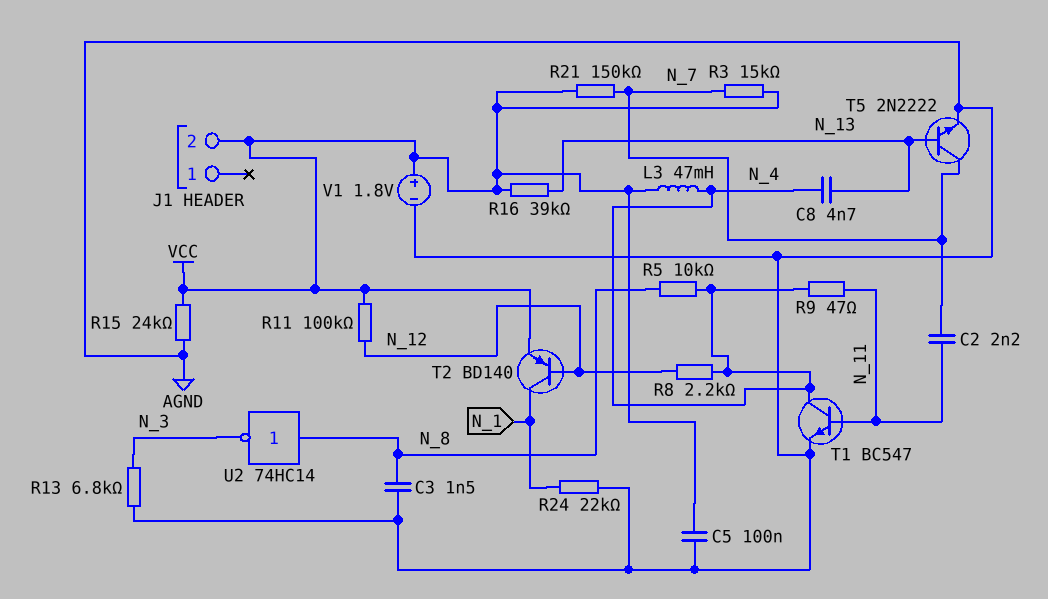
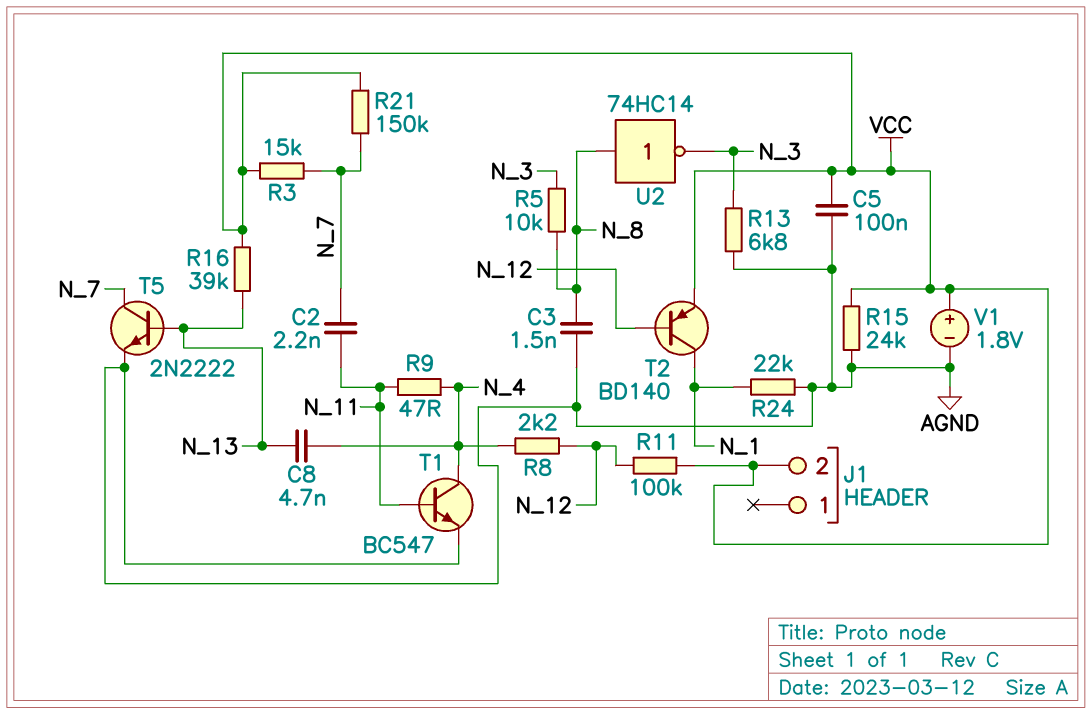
L3: 47mH (N_4, VCC) -> none
R5: 10k (N_4, N_8) -> 10k (N_3, N_8)

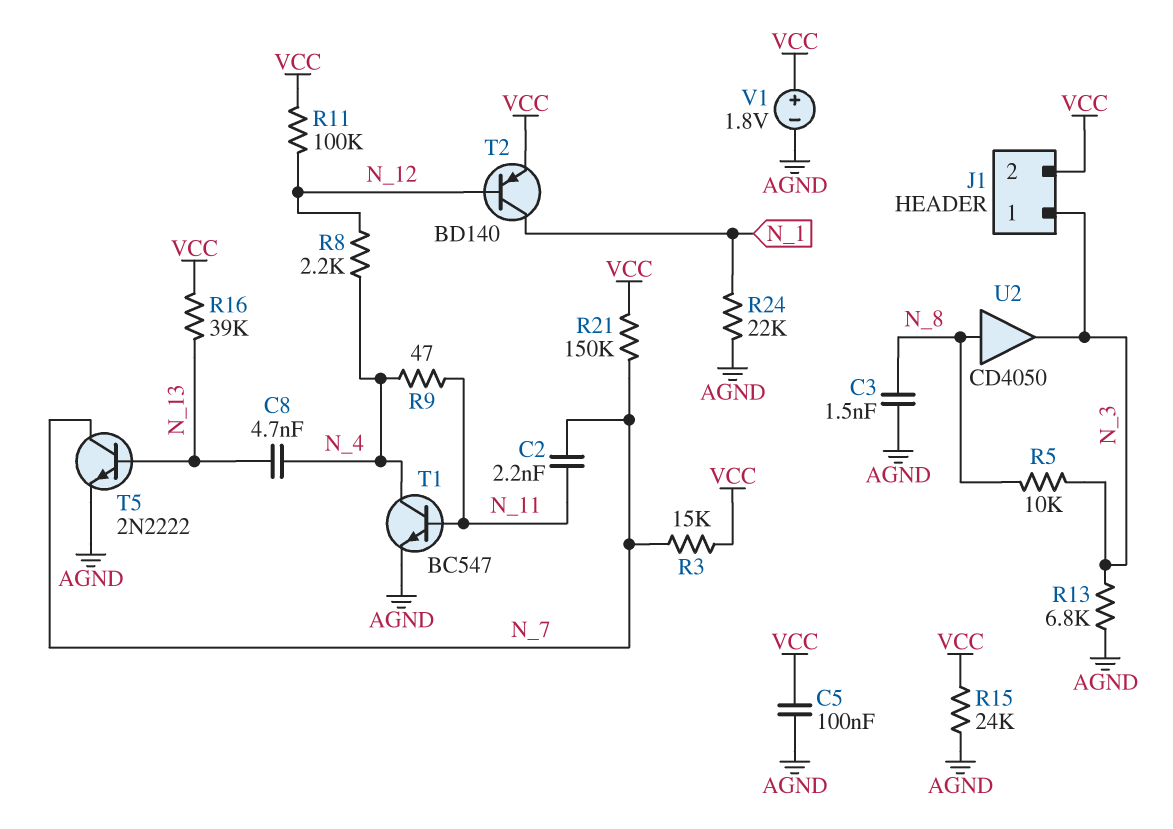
J1 pin 1: none -> N_3
U2: NOT 74HC14 (in N_8, out N_3) -> buffer CD4050 (in N_8, out N_3)

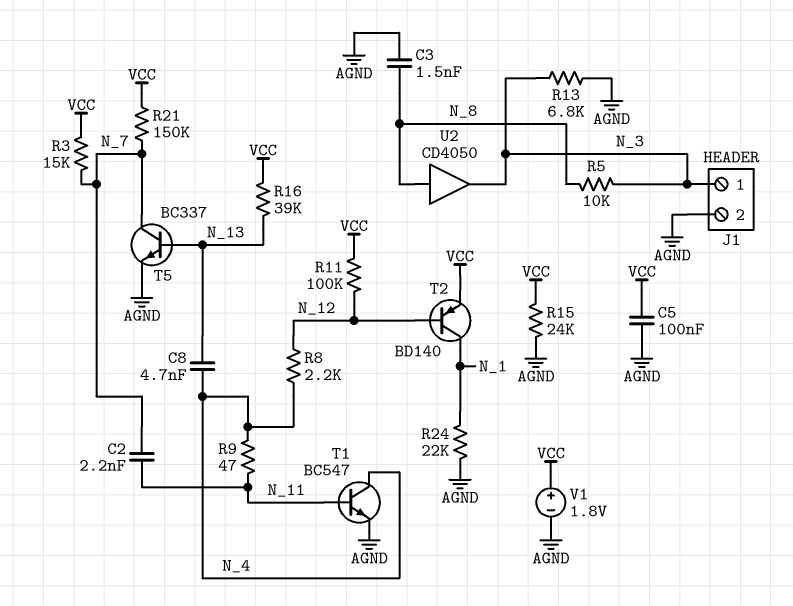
J1 pin 2: VCC -> AGND
T5: NPN 2N2222 (B N_13, C N_7, E AGND) -> NPN BC337 (B N_13, C N_7, E AGND)

